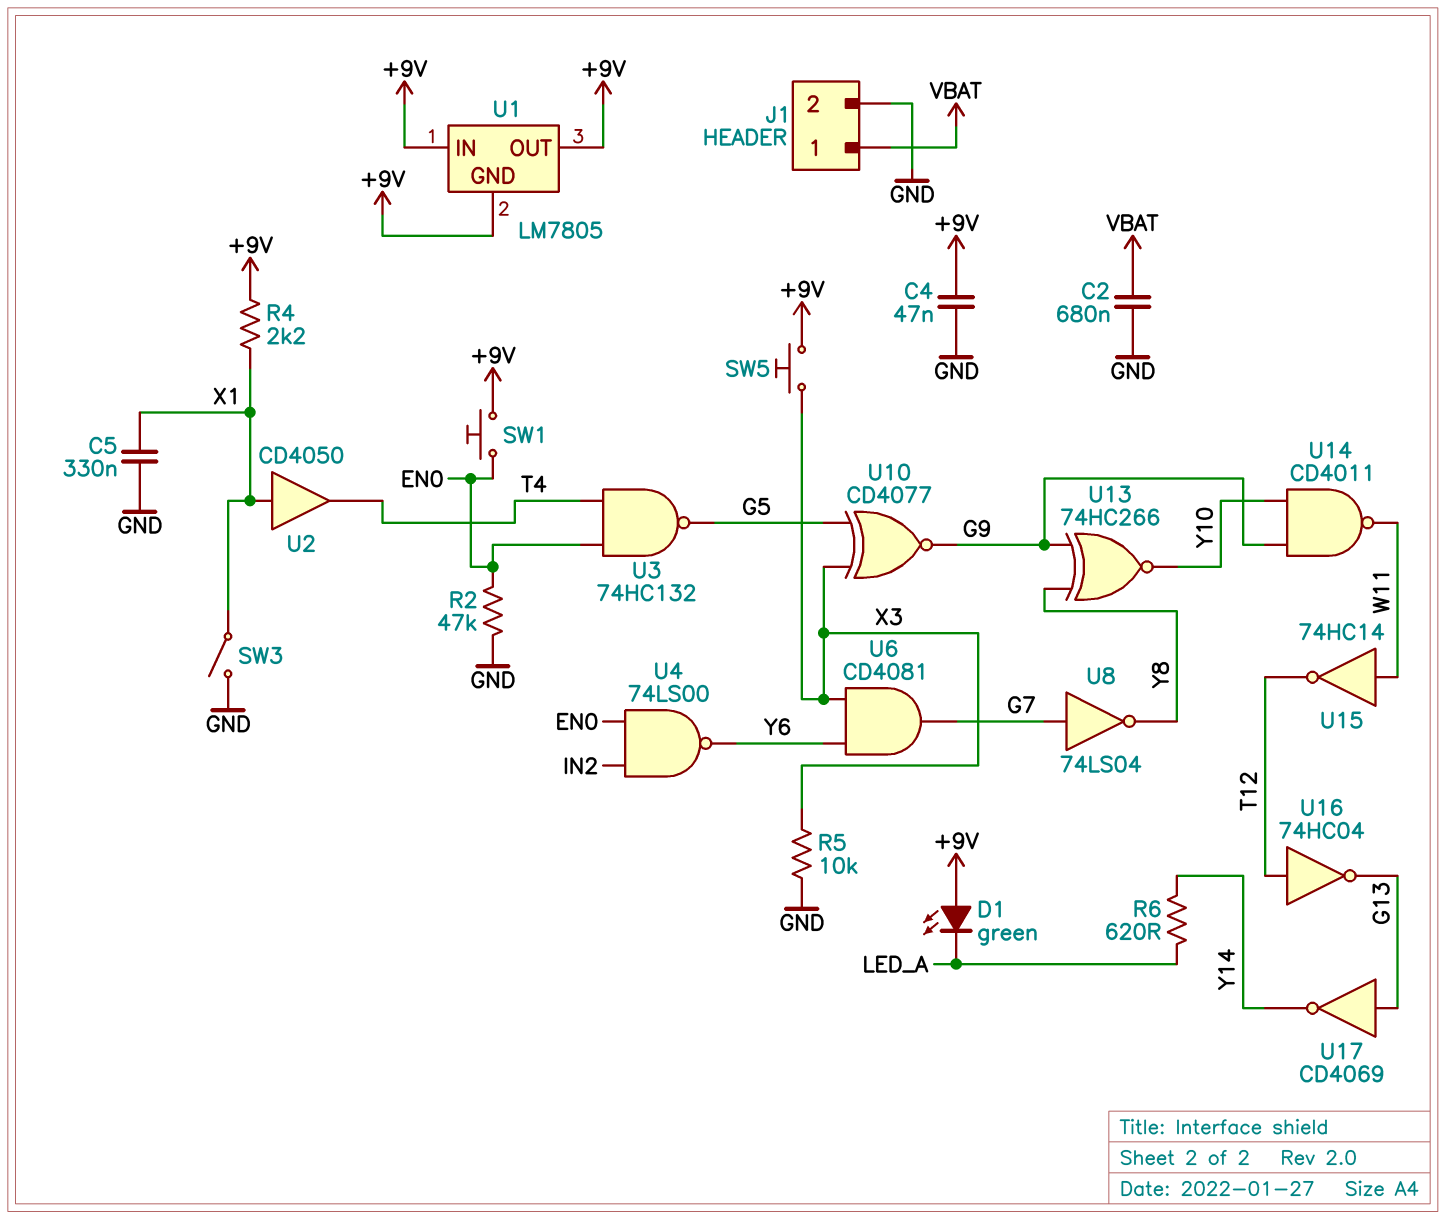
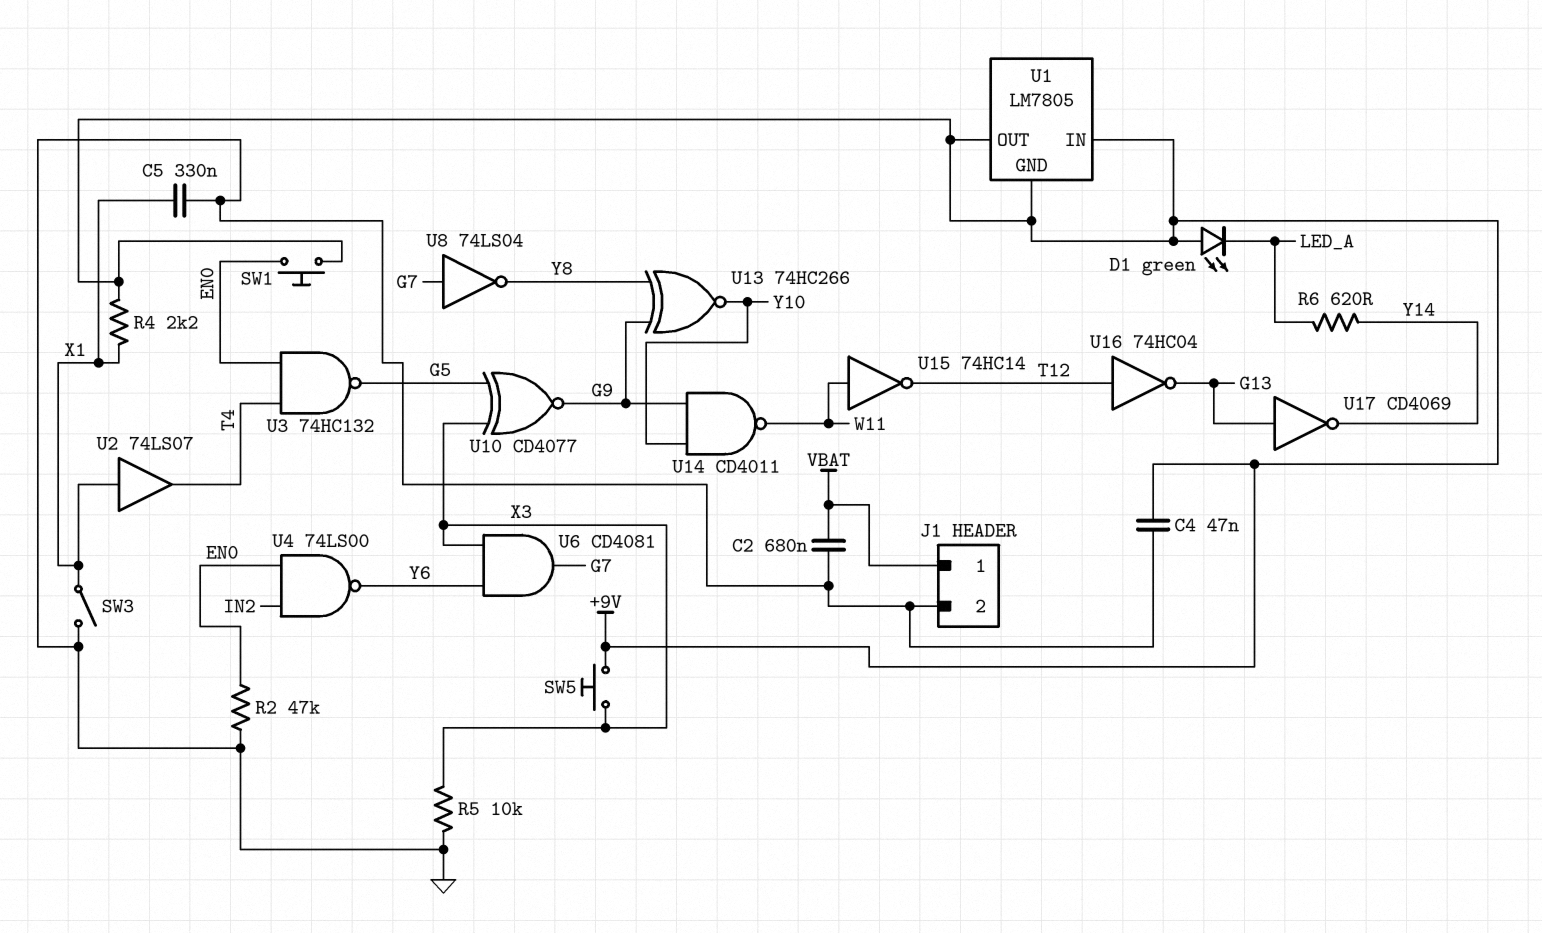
U2: buffer CD4050 (in X1, out T4) -> buffer 74LS07 (in X1, out T4)

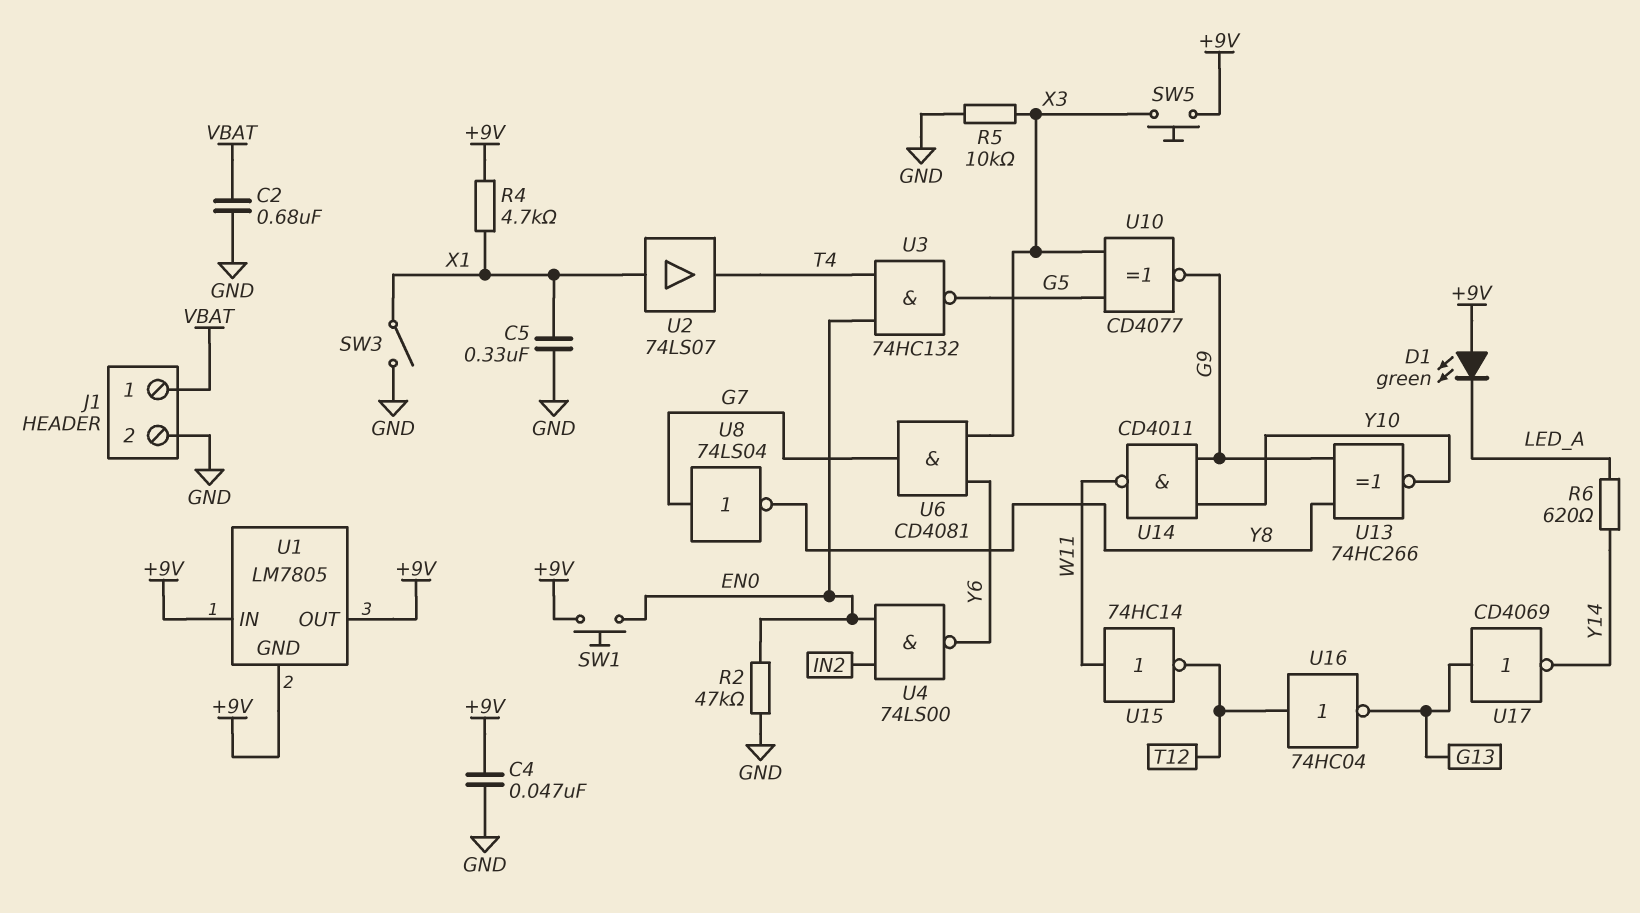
R4: 2.2k (+9V, X1) -> 4.7k (+9V, X1)

